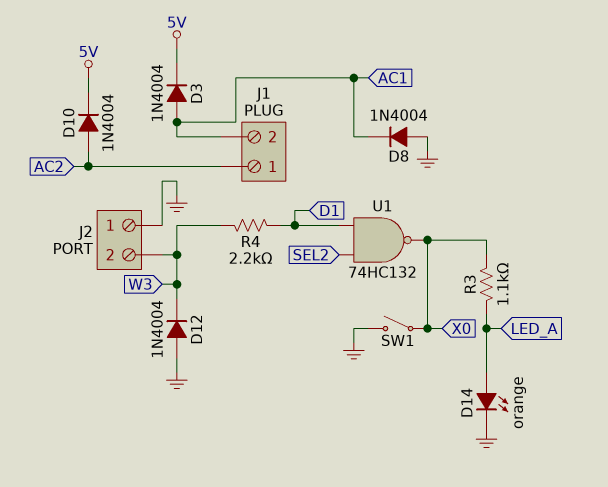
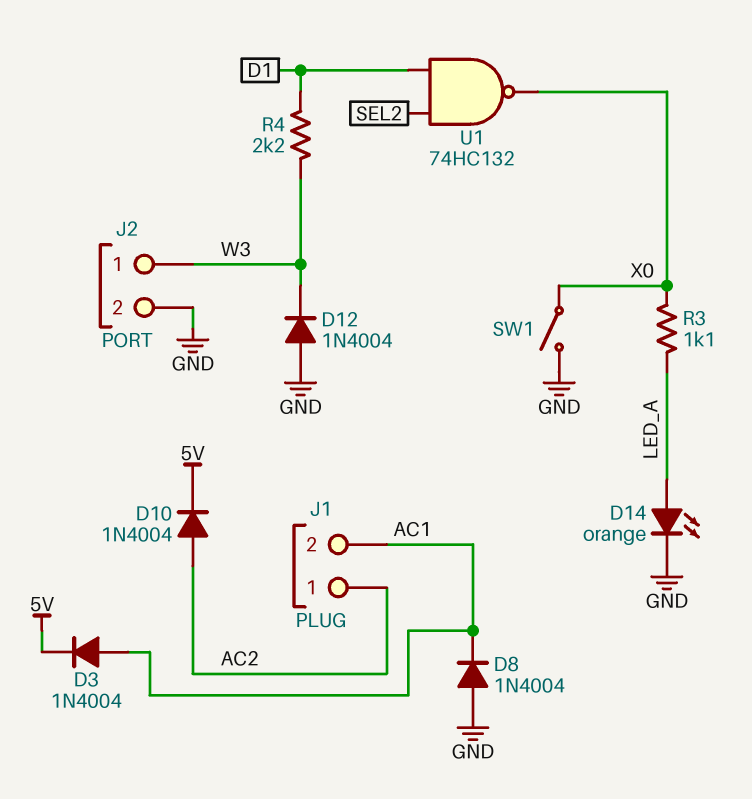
J2 pin 1: GND -> W3
J2 pin 2: W3 -> GND

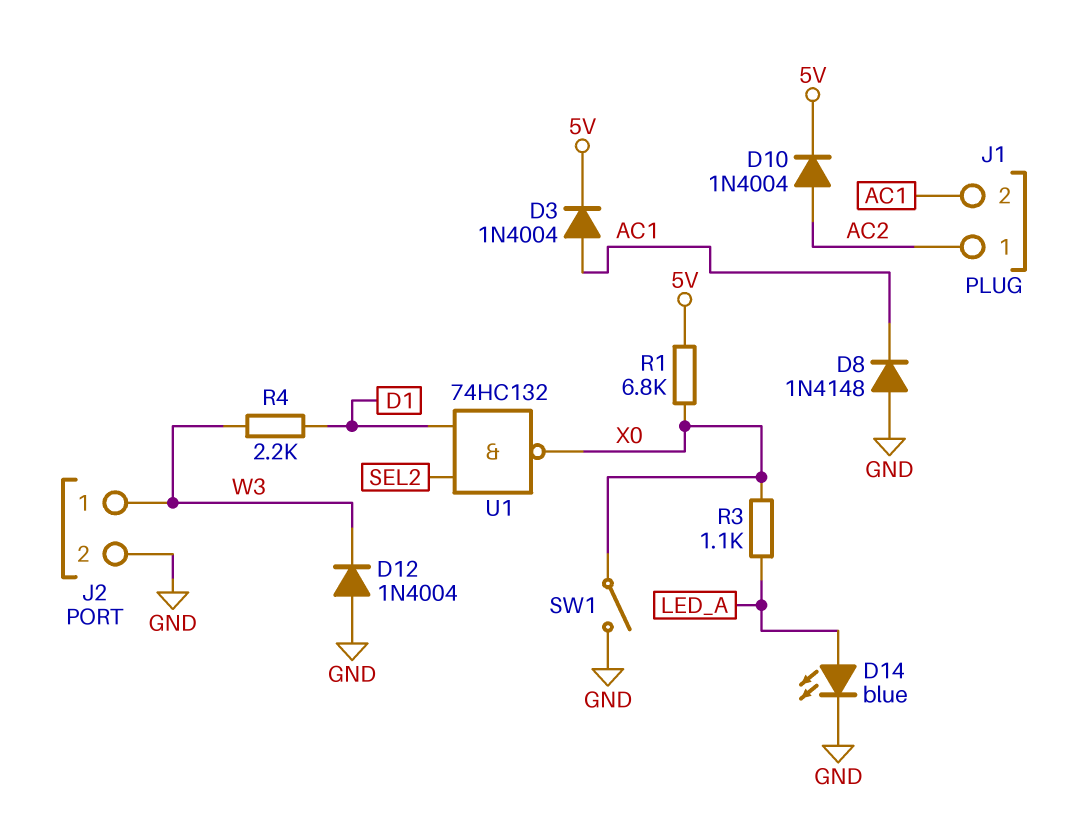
D8: diode 1N4004 (A GND, K AC1) -> diode 1N4148 (A GND, K AC1)
D14: LED orange (A LED_A, K GND) -> LED blue (A LED_A, K GND)
R1: none -> 6.8k (5V, X0)

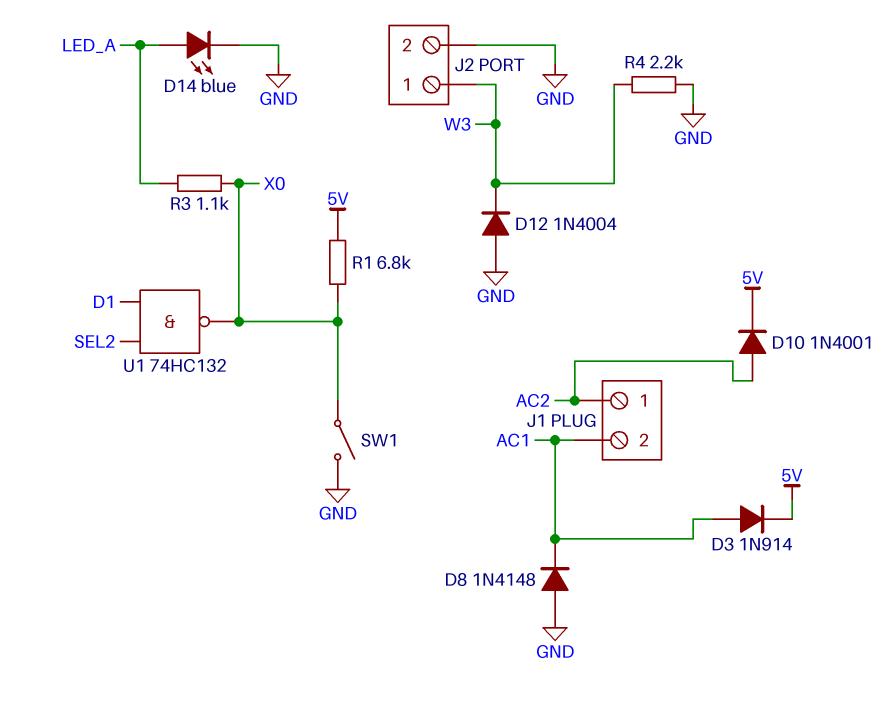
D3: diode 1N4004 (A AC1, K 5V) -> diode 1N914 (A AC1, K 5V)
D10: diode 1N4004 (A AC2, K 5V) -> diode 1N4001 (A AC2, K 5V)
R4: 2.2k (D1, W3) -> 2.2k (GND, W3)

